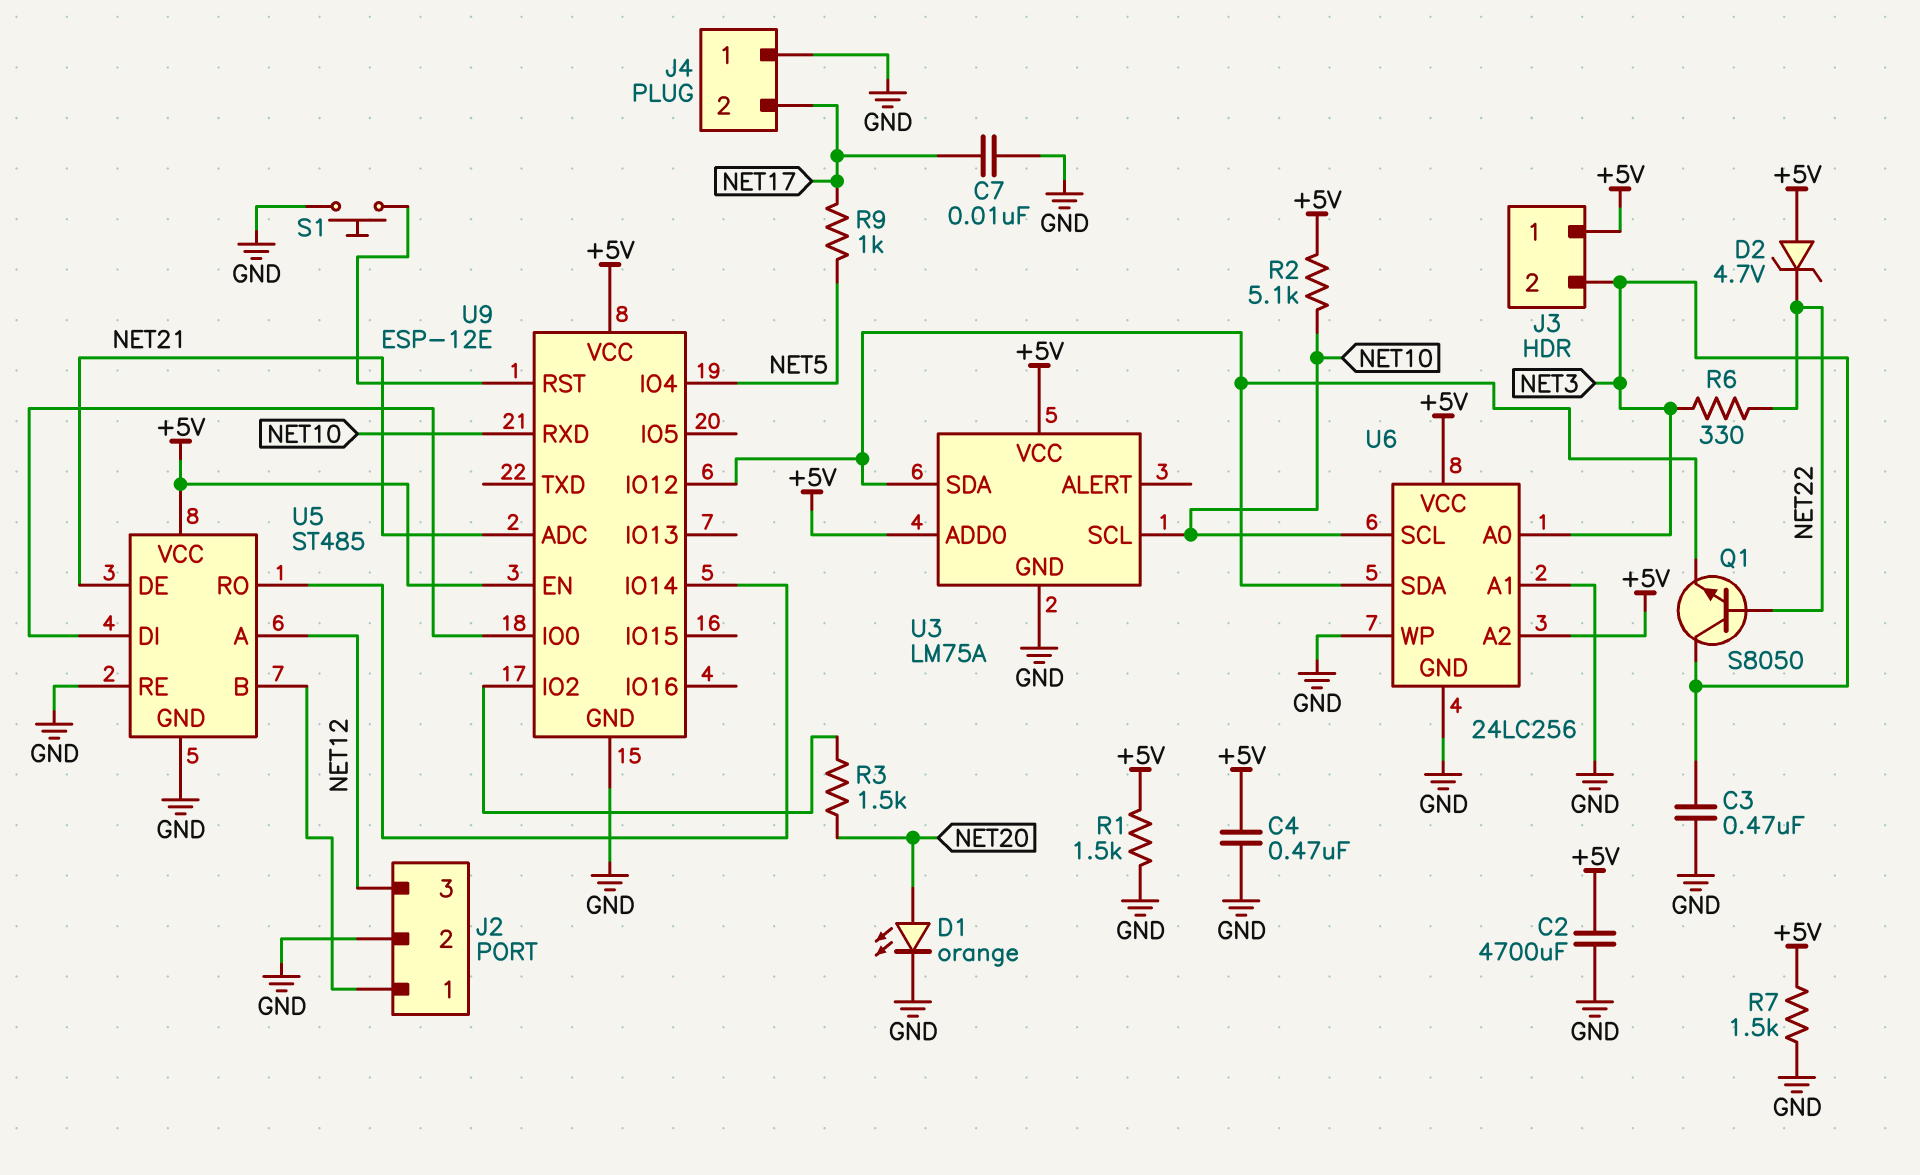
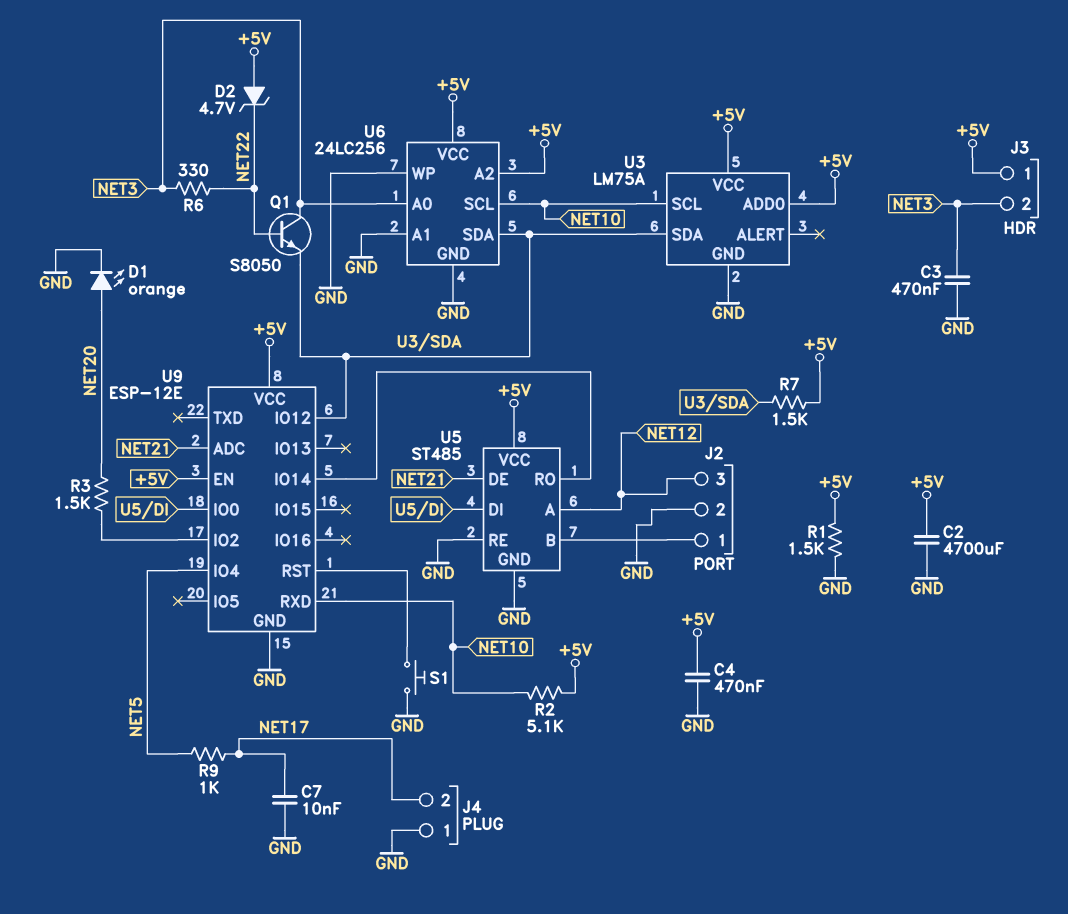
R7: 1.5k (+5V, GND) -> 1.5k (+5V, U3/SDA)

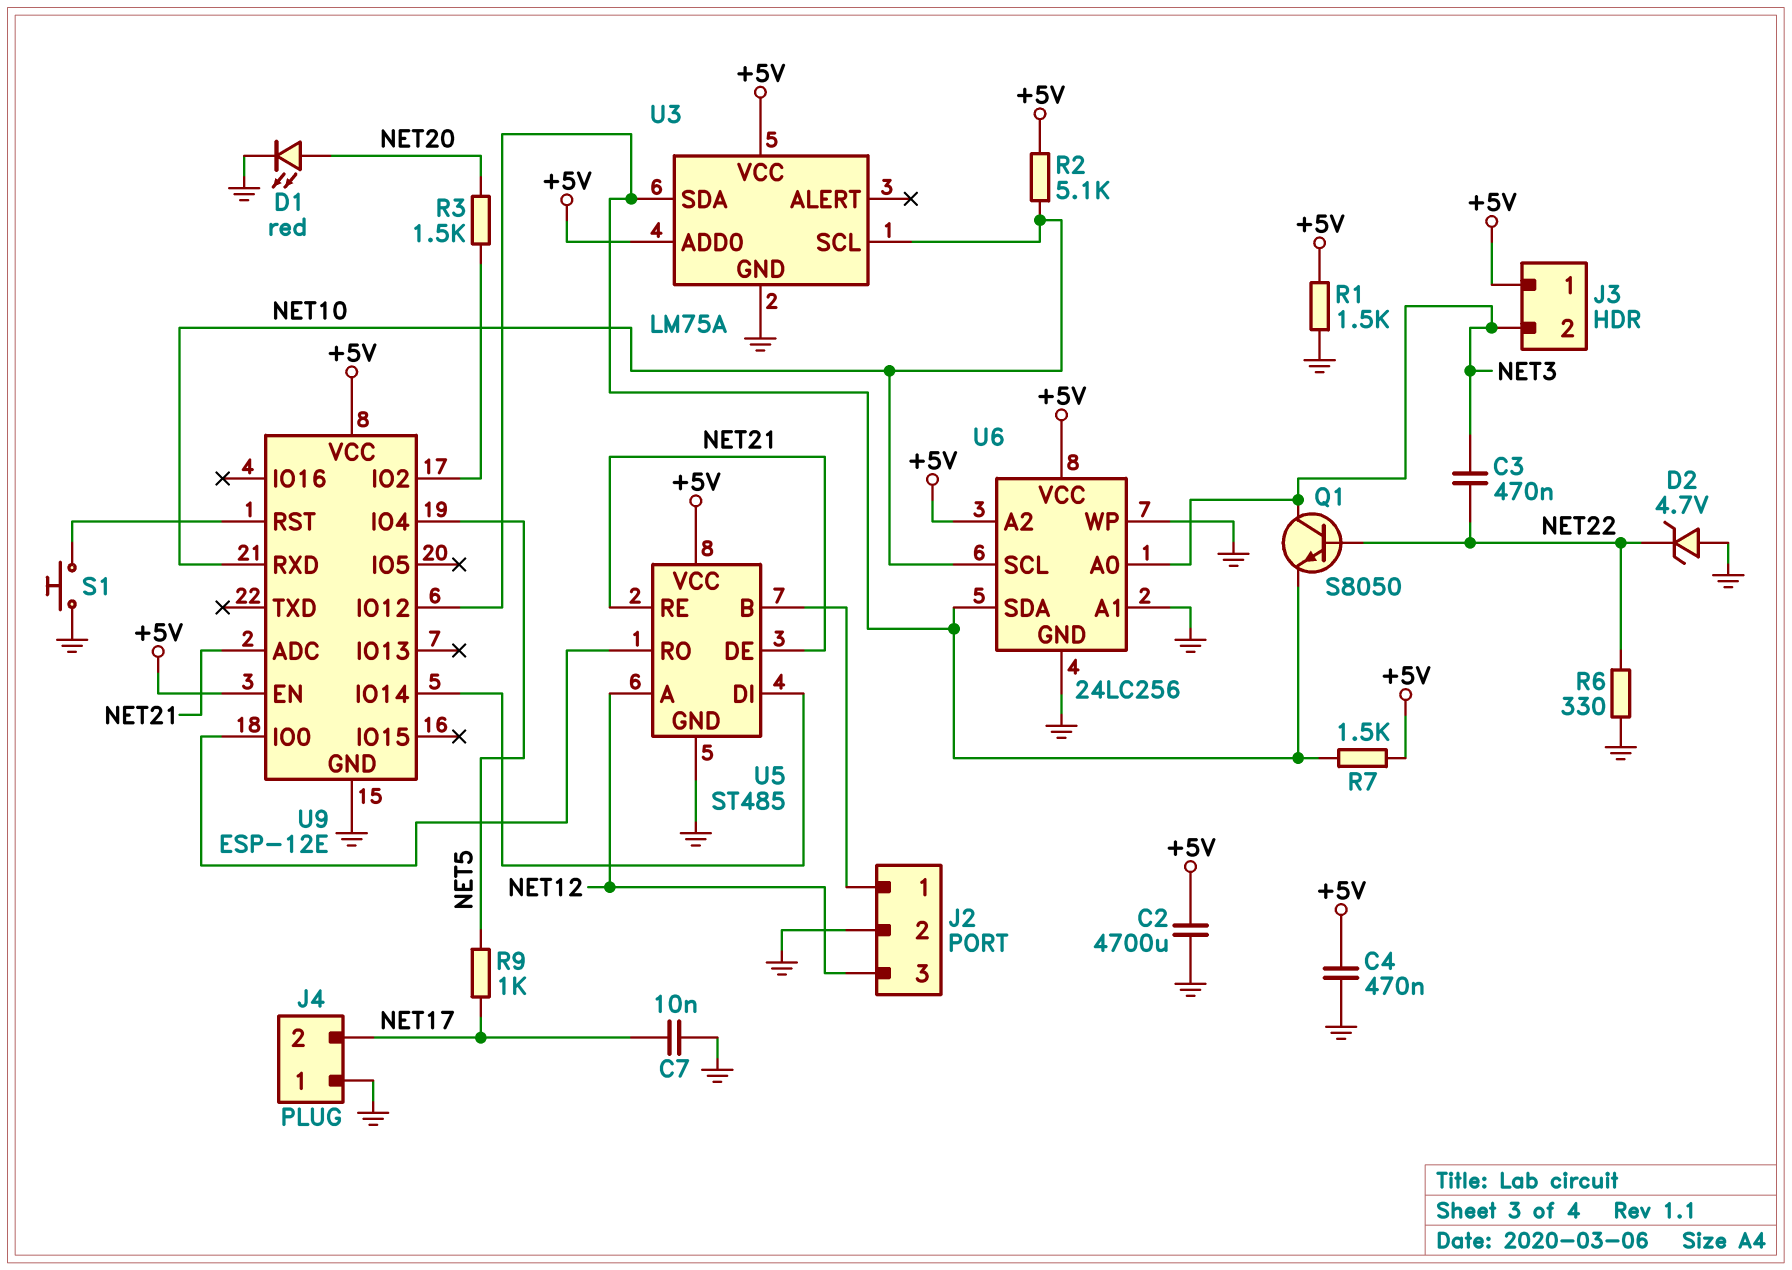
C3: 470nF (GND, NET3) -> 470nF (NET3, NET22)
D1: LED orange (A NET20, K GND) -> LED red (A NET20, K GND)
D2: zener 4.7V (A +5V, K NET22) -> zener 4.7V (A GND, K NET22)
R6: 330 (NET3, NET22) -> 330 (GND, NET22)
U5 pin RE: GND -> NET21
U9 pin IO0: U5/DI -> U5/RO
U9 pin IO14: U5/RO -> U5/DI

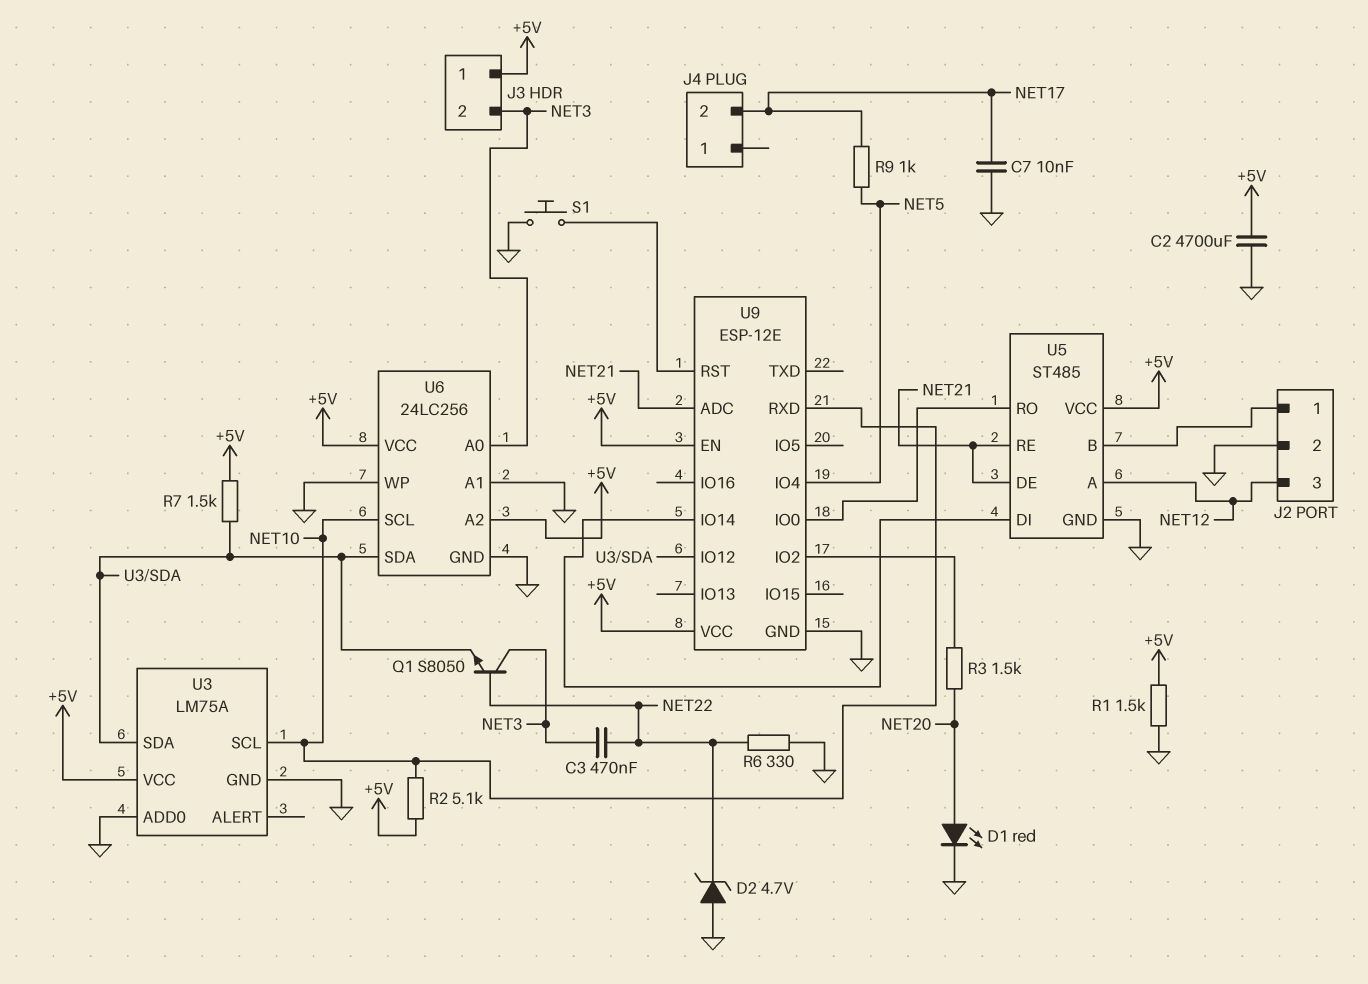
C4: 470nF (+5V, GND) -> none
J4 pin 1: GND -> none
U3 pin ADD0: +5V -> GND

